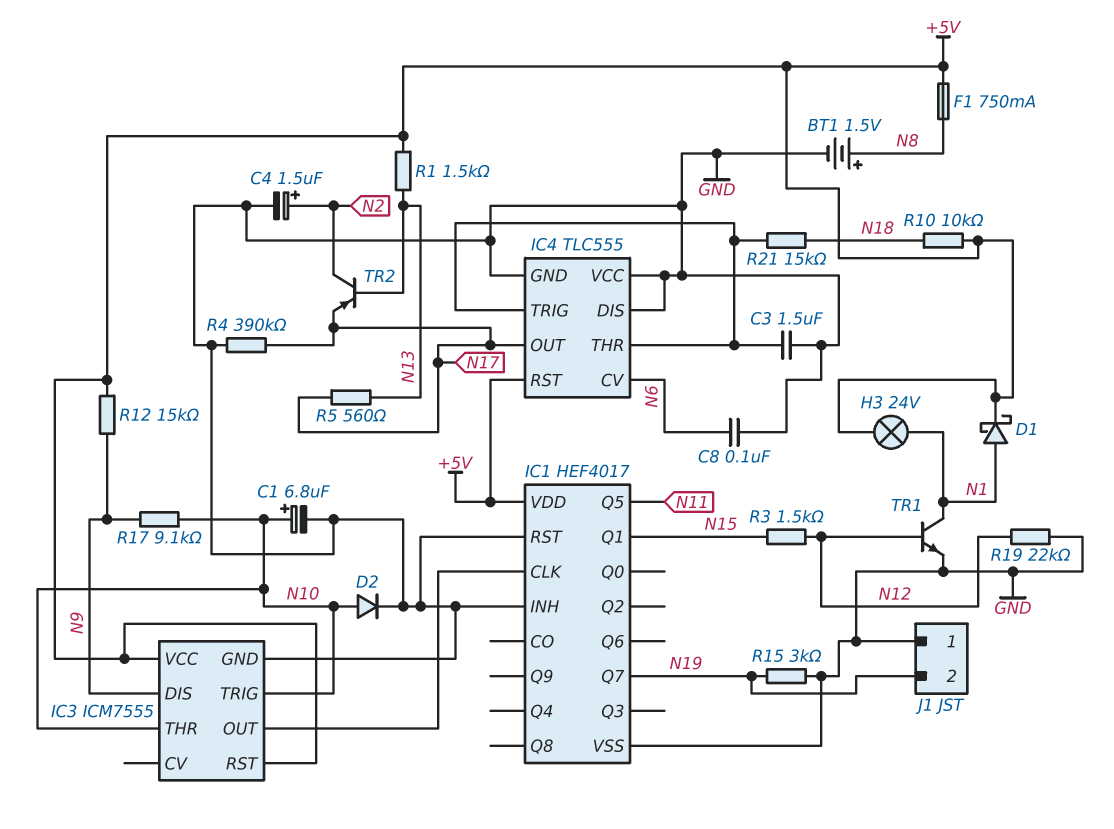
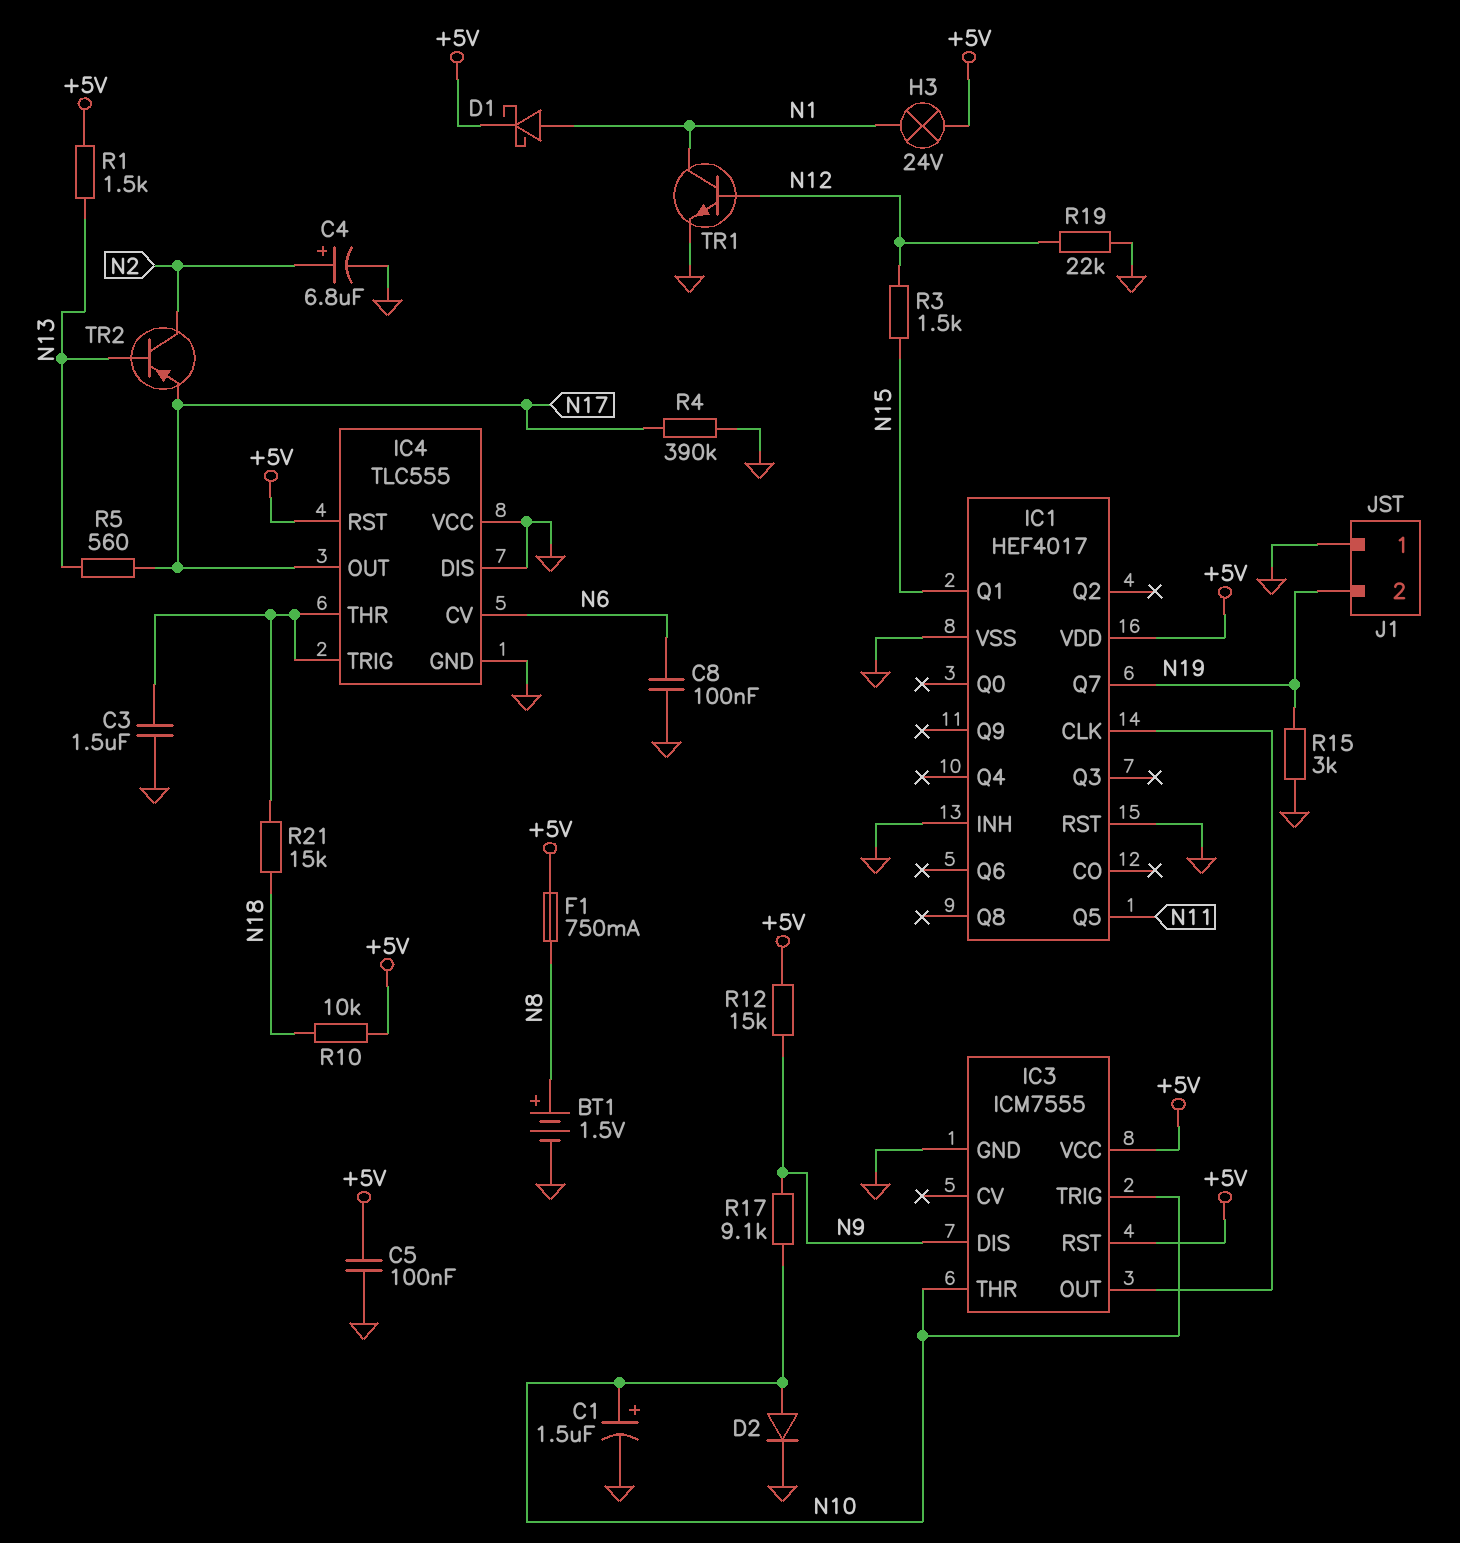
C1: 6.8uF (plus N10, minus GND) -> 1.5uF (plus N10, minus GND)
C4: 1.5uF (plus N2, minus GND) -> 6.8uF (plus N2, minus GND)
C5: none -> 100nF (+5V, GND)

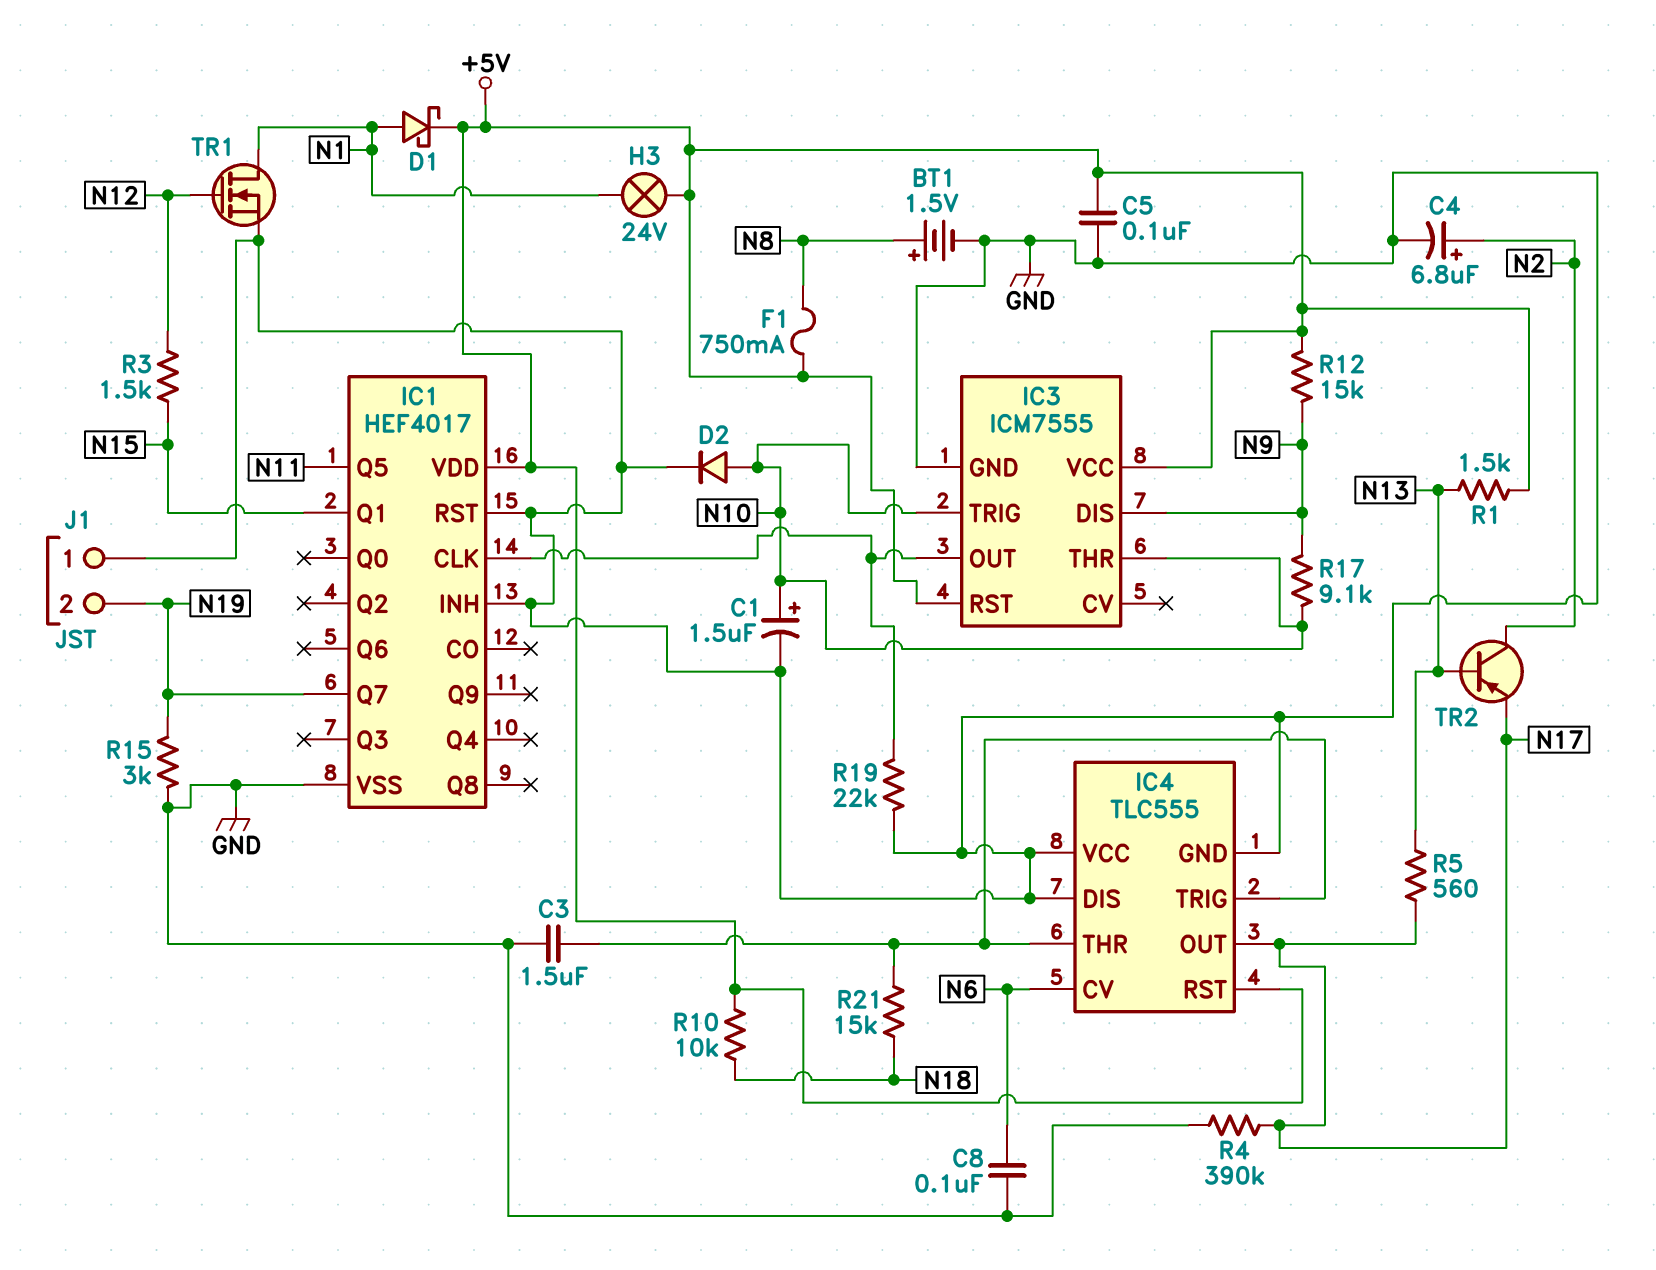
R19: 22k (GND, N12) -> 22k (GND, IC1/CLK)
TR1: NPN (B N12, C N1, E GND) -> NMOS (G N12, D N1, S GND)

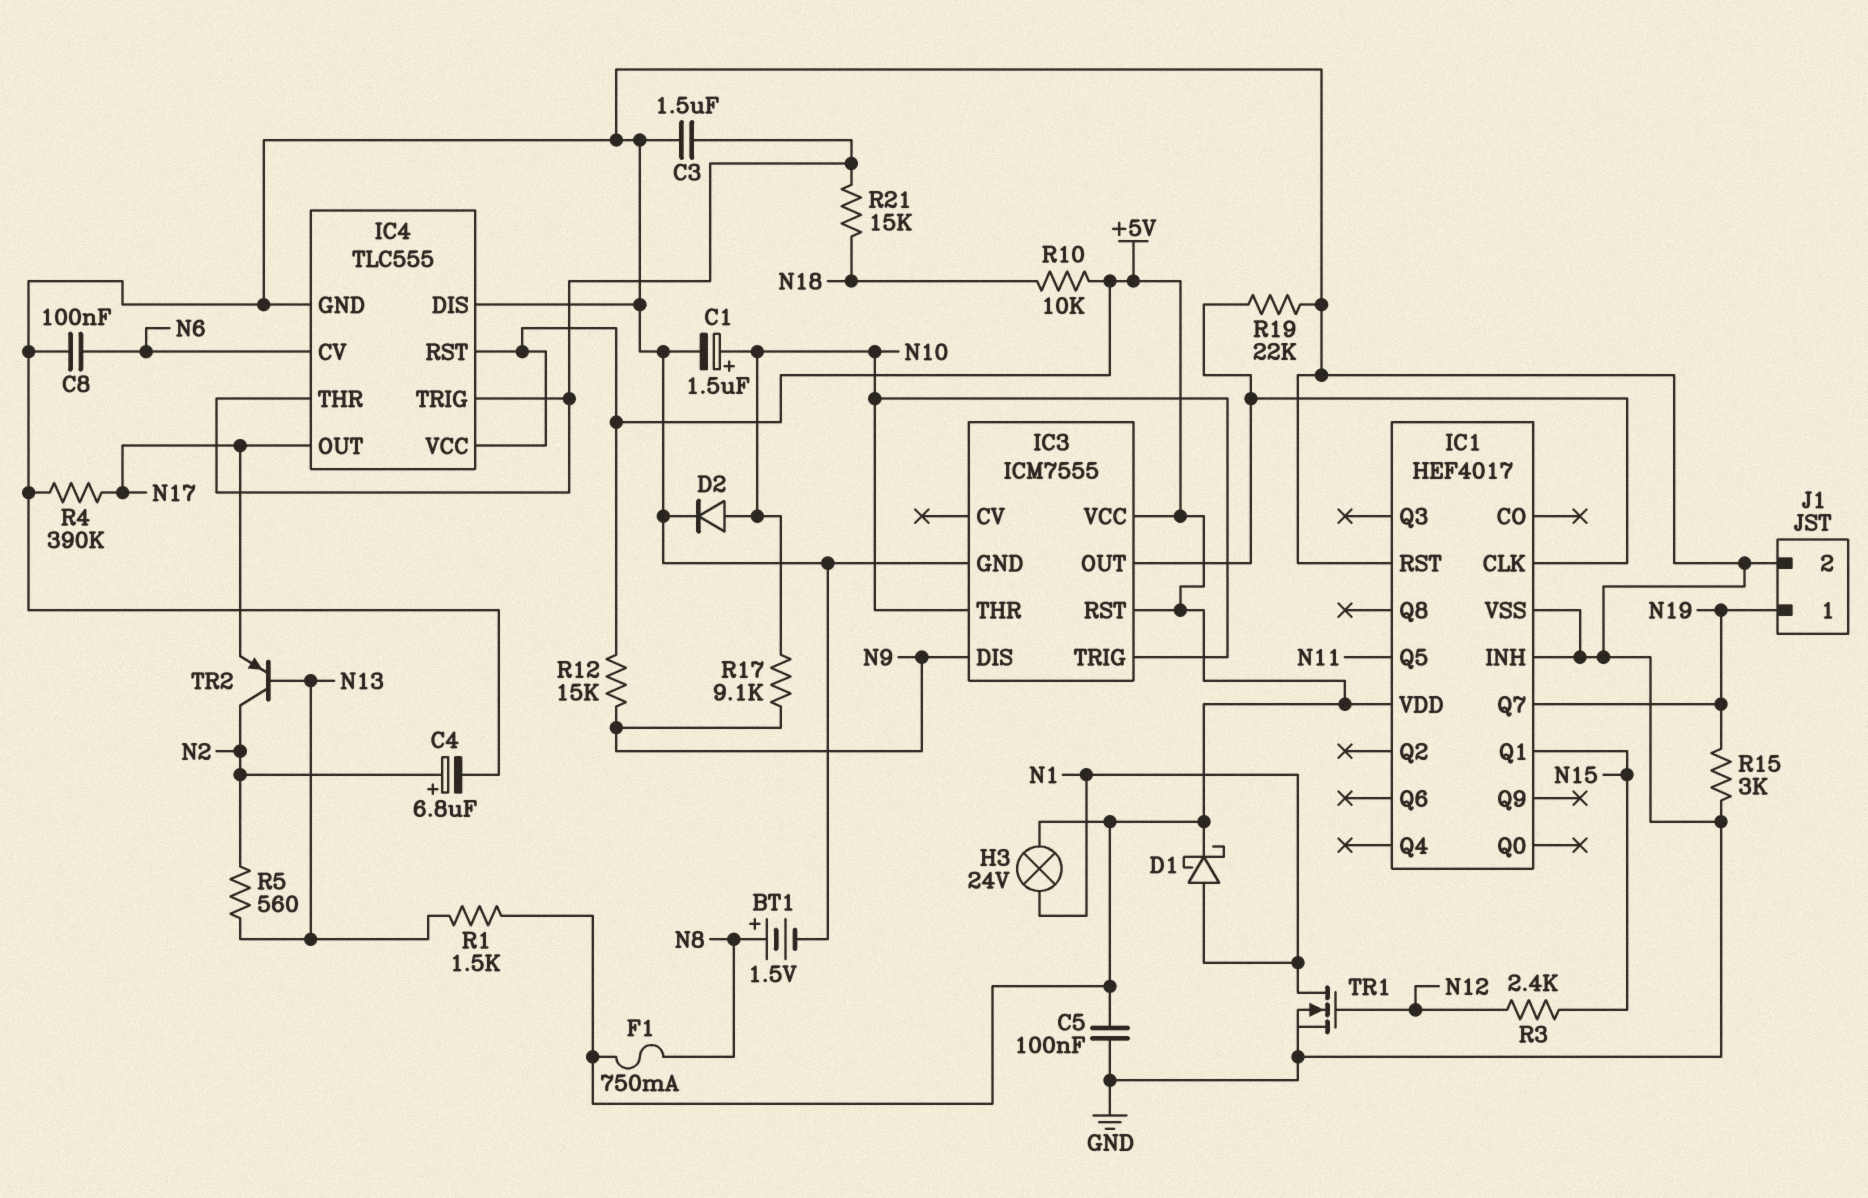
IC4 pin VCC: GND -> +5V
J1 pin 1: GND -> N19
J1 pin 2: N19 -> GND
R3: 1.5k (N12, N15) -> 2.4k (N12, N15)
R5: 560 (N13, N17) -> 560 (N2, N13)

